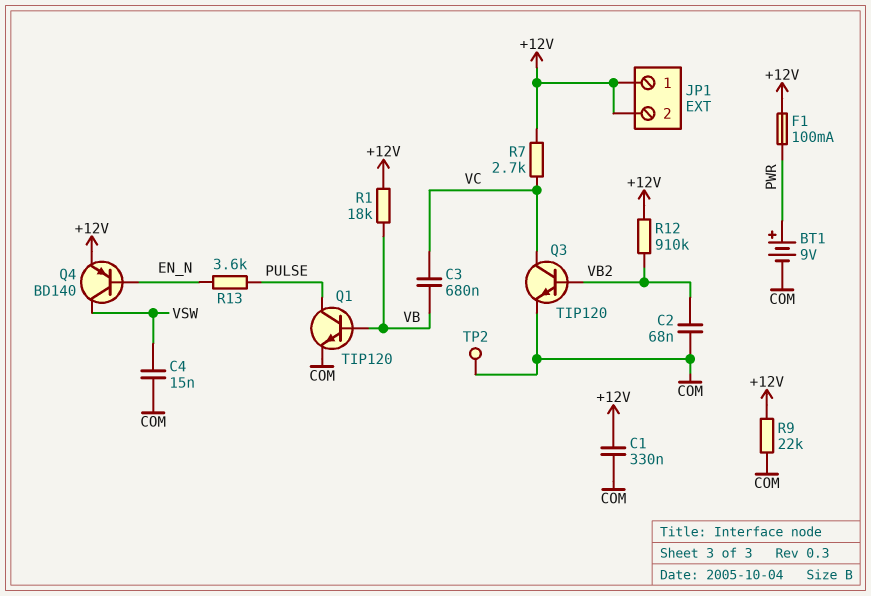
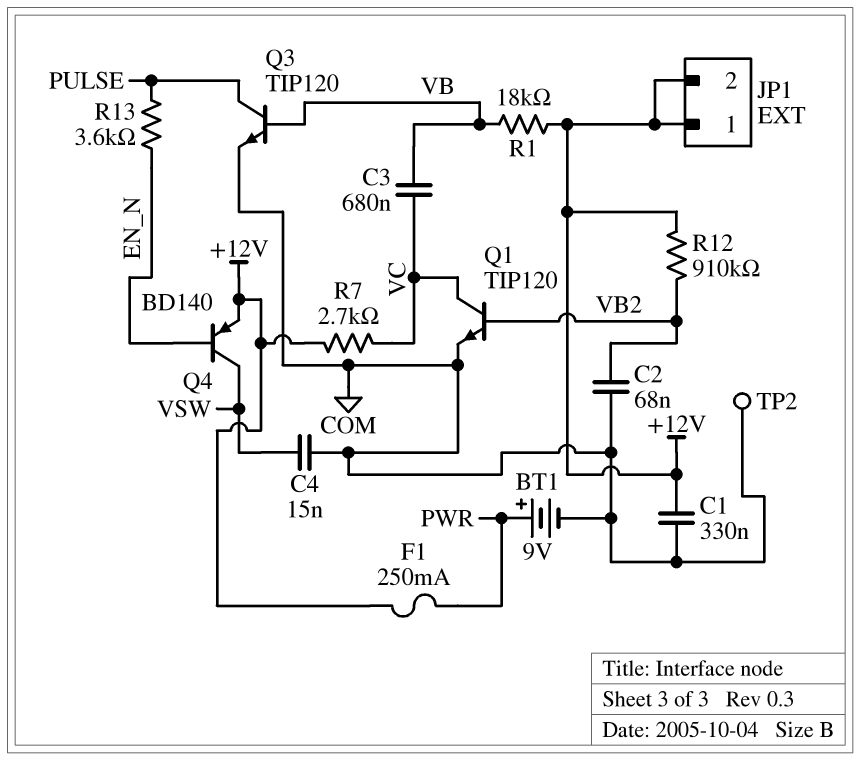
F1: 100mA (+12V, PWR) -> 250mA (+12V, PWR)
Q1: NPN TIP120 (B VB, C PULSE, E COM) -> NPN TIP120 (B VB2, C VC, E COM)
Q3: NPN TIP120 (B VB2, C VC, E COM) -> NPN TIP120 (B VB, C PULSE, E COM)
R9: 22k (+12V, COM) -> none

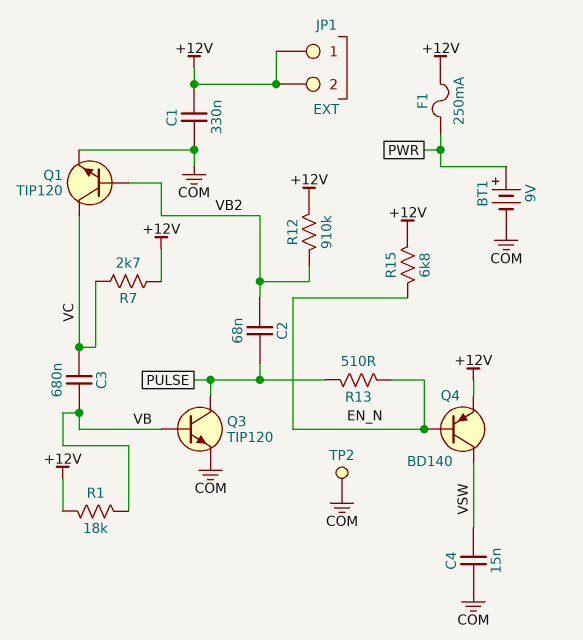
C2: 68nF (COM, VB2) -> 68nF (PULSE, VB2)
R13: 3.6k (EN_N, PULSE) -> 510 (EN_N, PULSE)
R15: none -> 6.8k (+12V, EN_N)

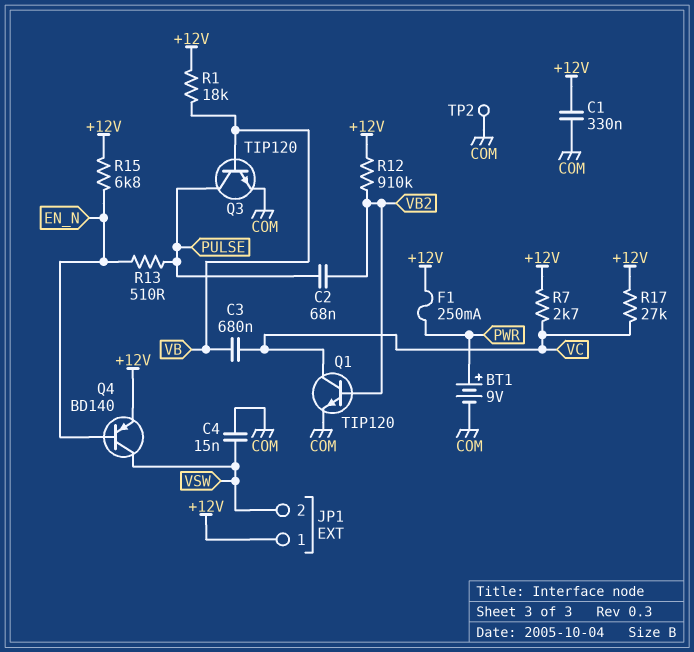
JP1 pin 2: +12V -> VSW
R17: none -> 27k (+12V, VC)

